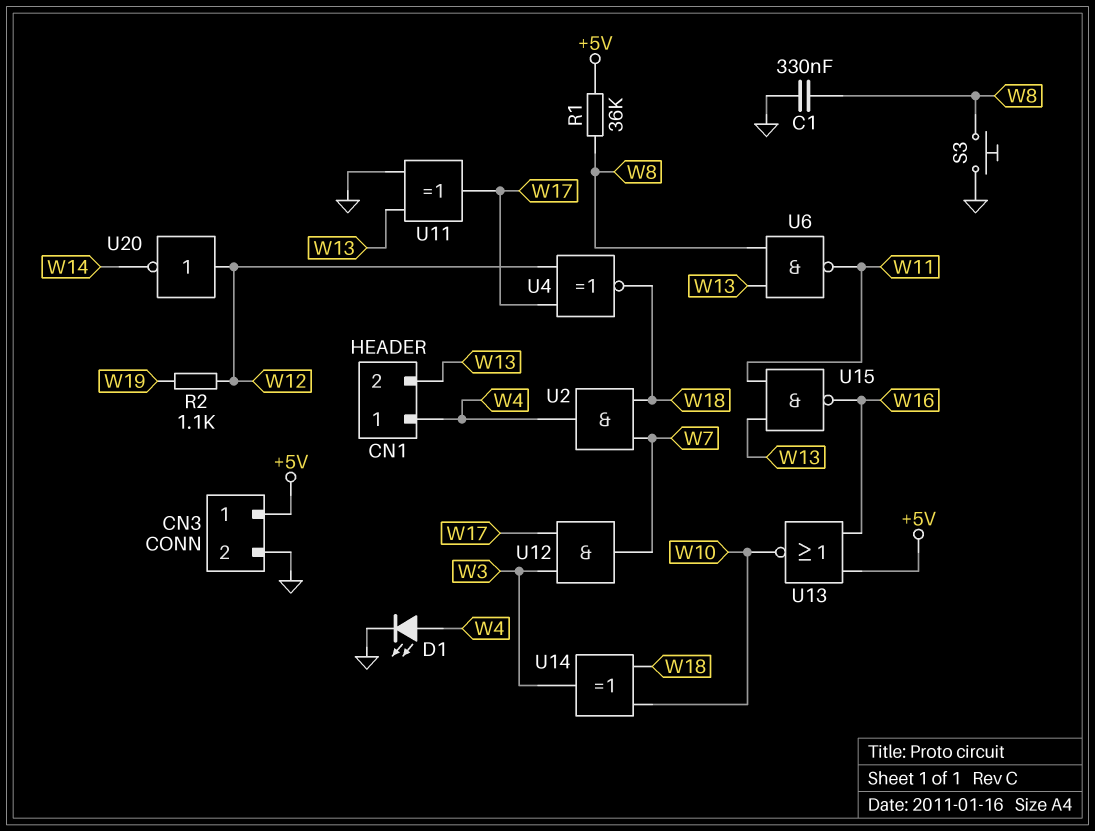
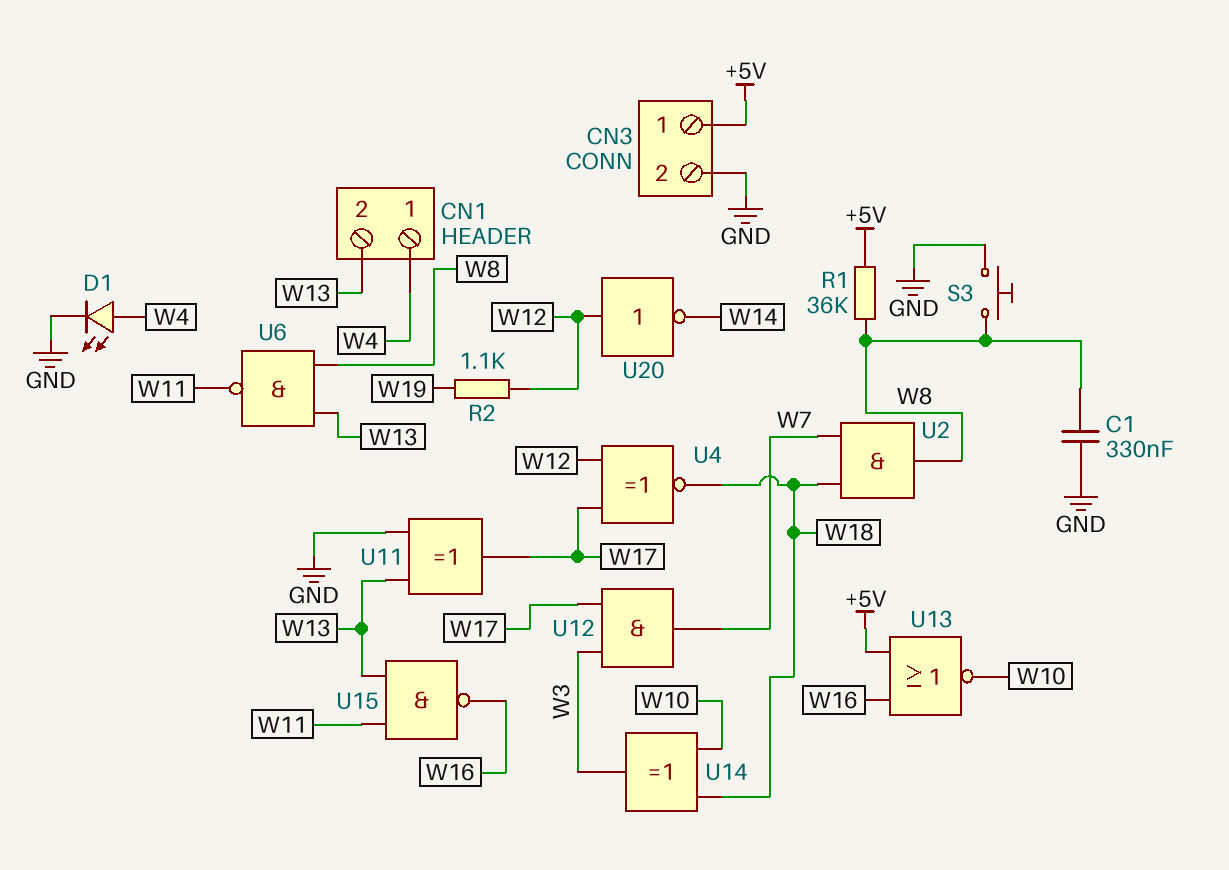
U2: AND (in W7, in W18, out W4) -> AND (in W7, in W18, out W8)

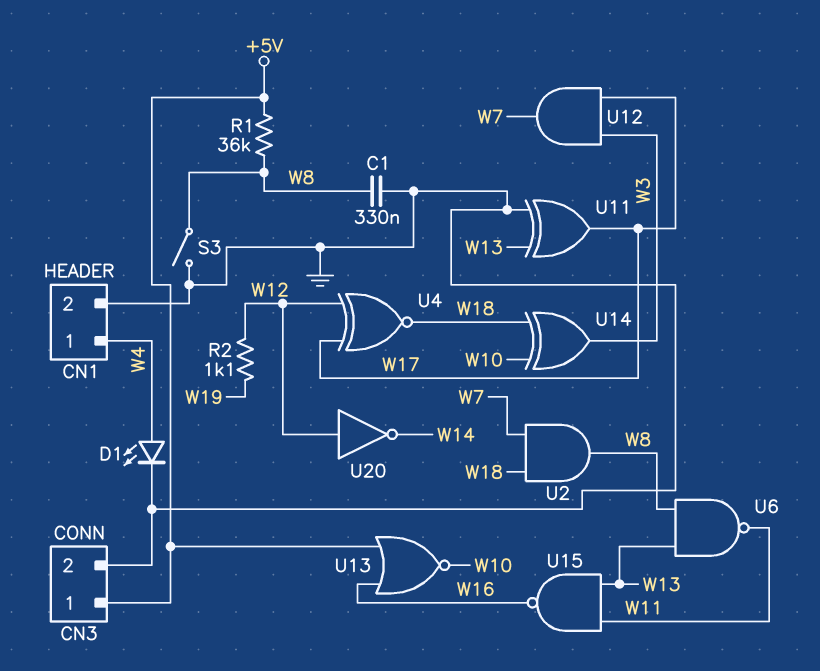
CN1 pin 2: W13 -> GND
S3: button (GND, W8) -> switch (GND, W8)

